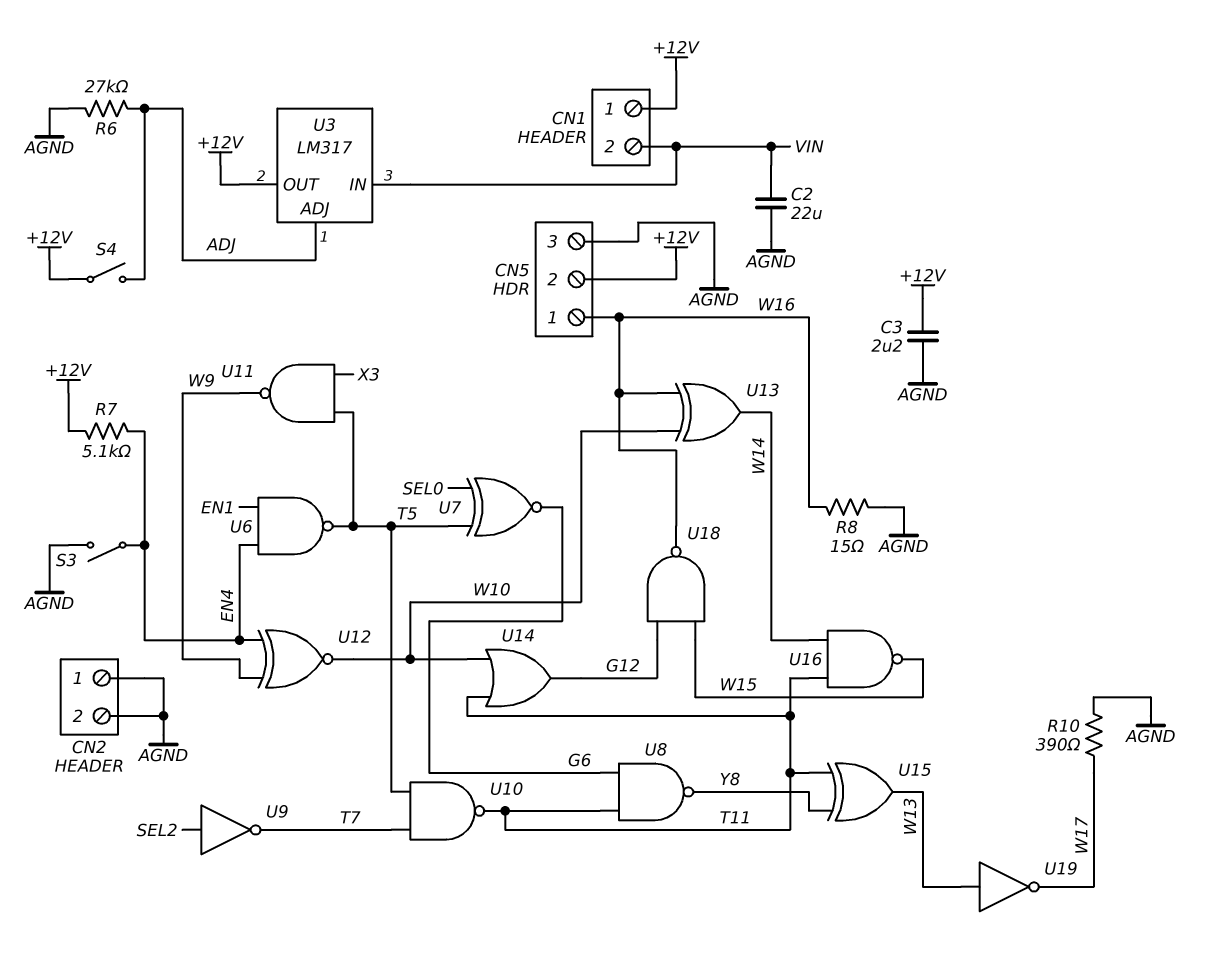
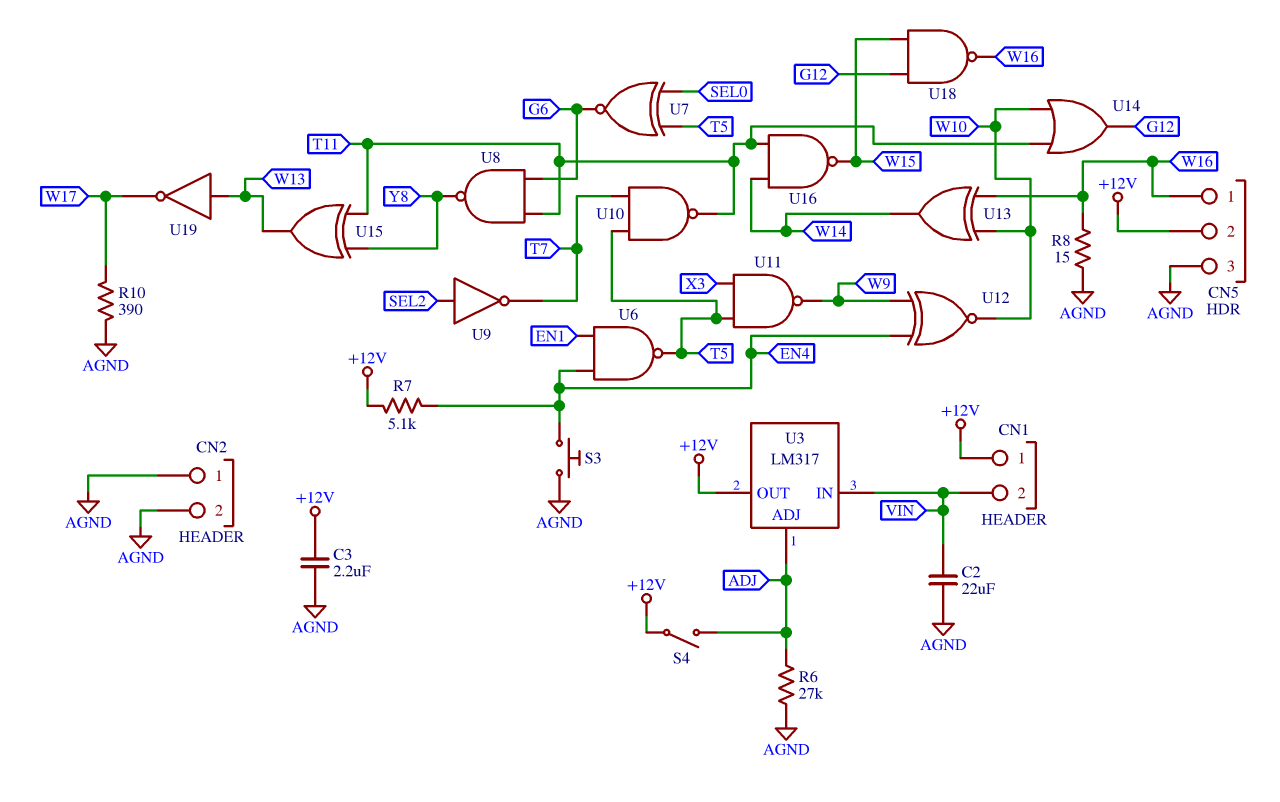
S3: switch (AGND, EN4) -> button (AGND, EN4)

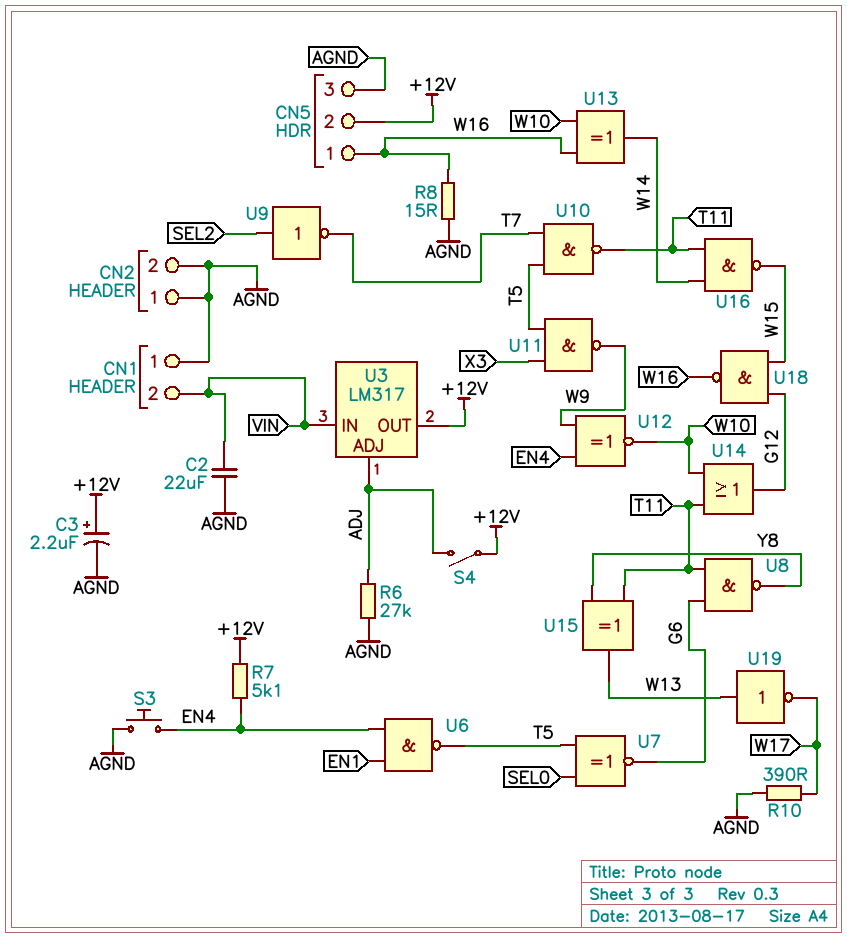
C3: 2.2uF (+12V, AGND) -> 2.2uF (plus +12V, minus AGND)
CN1 pin 1: +12V -> AGND

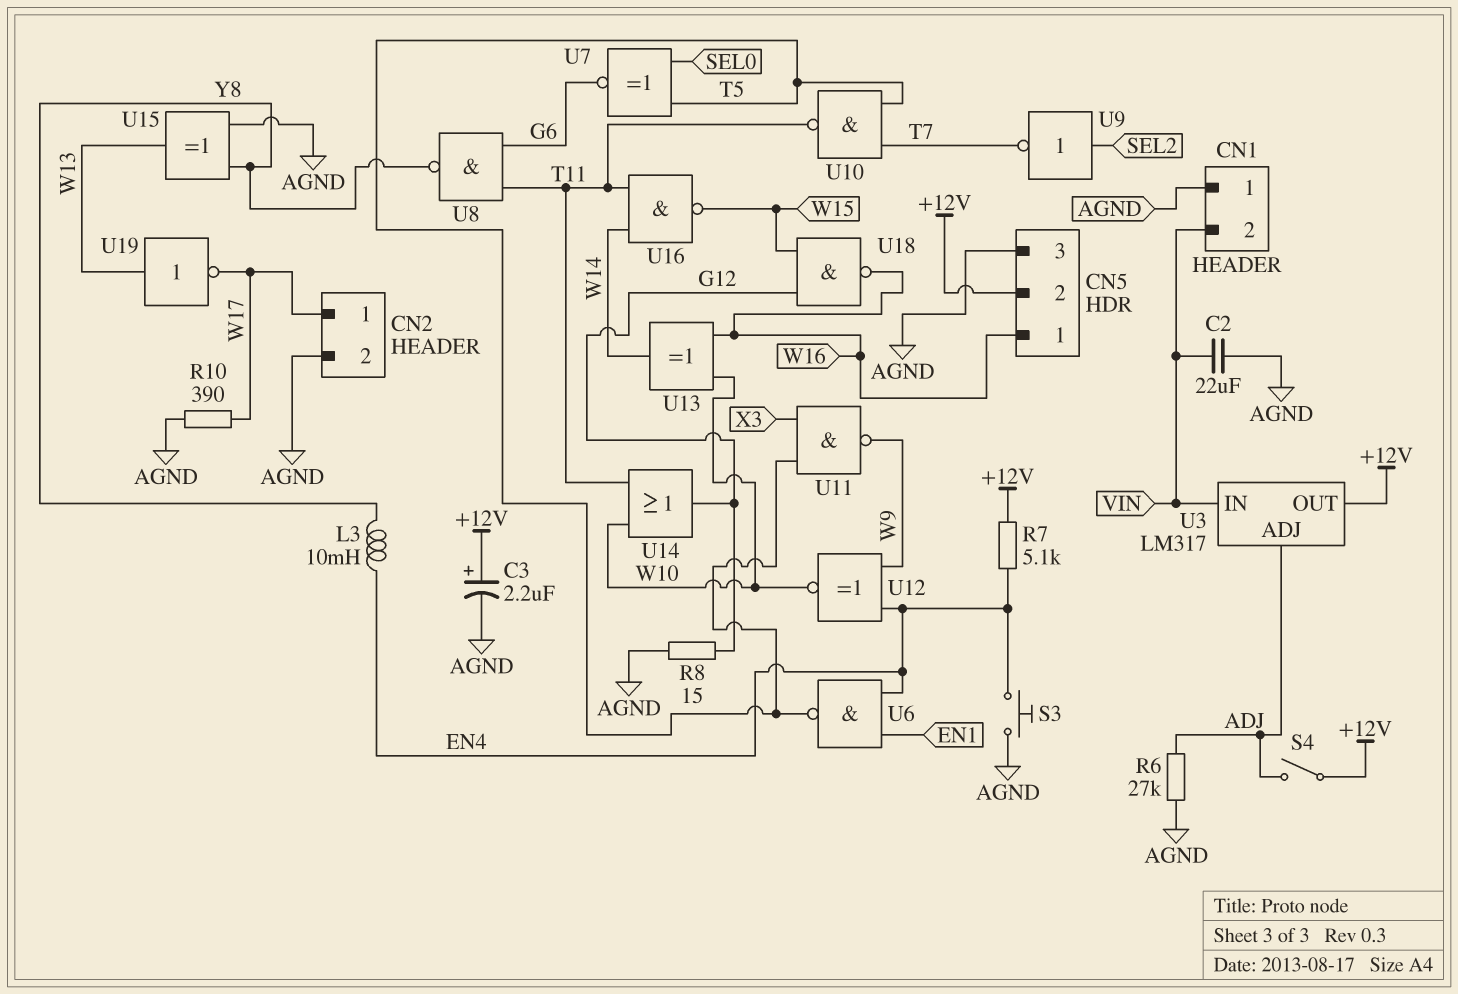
CN2 pin 1: AGND -> W17
L3: none -> 10mH (EN4, Y8)
R8: 15 (AGND, W16) -> 15 (AGND, G12)
U15: XOR (in T11, in Y8, out W13) -> XOR (in AGND, in Y8, out W13)

